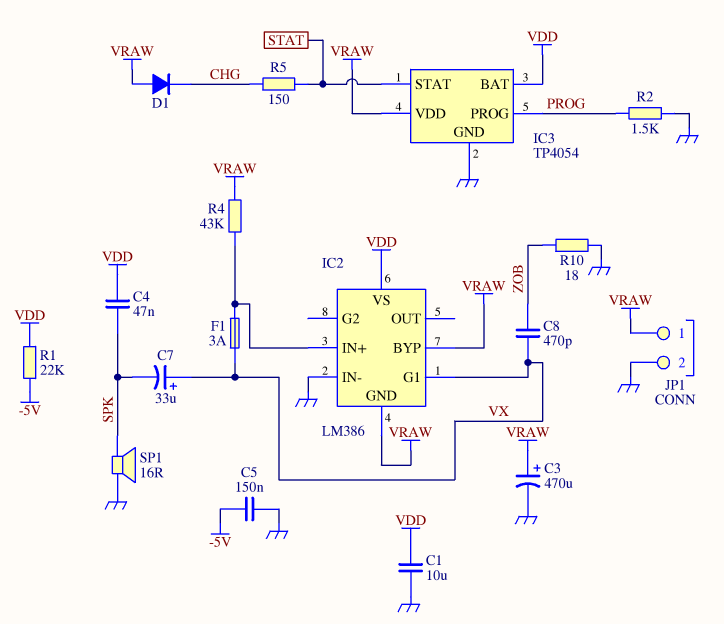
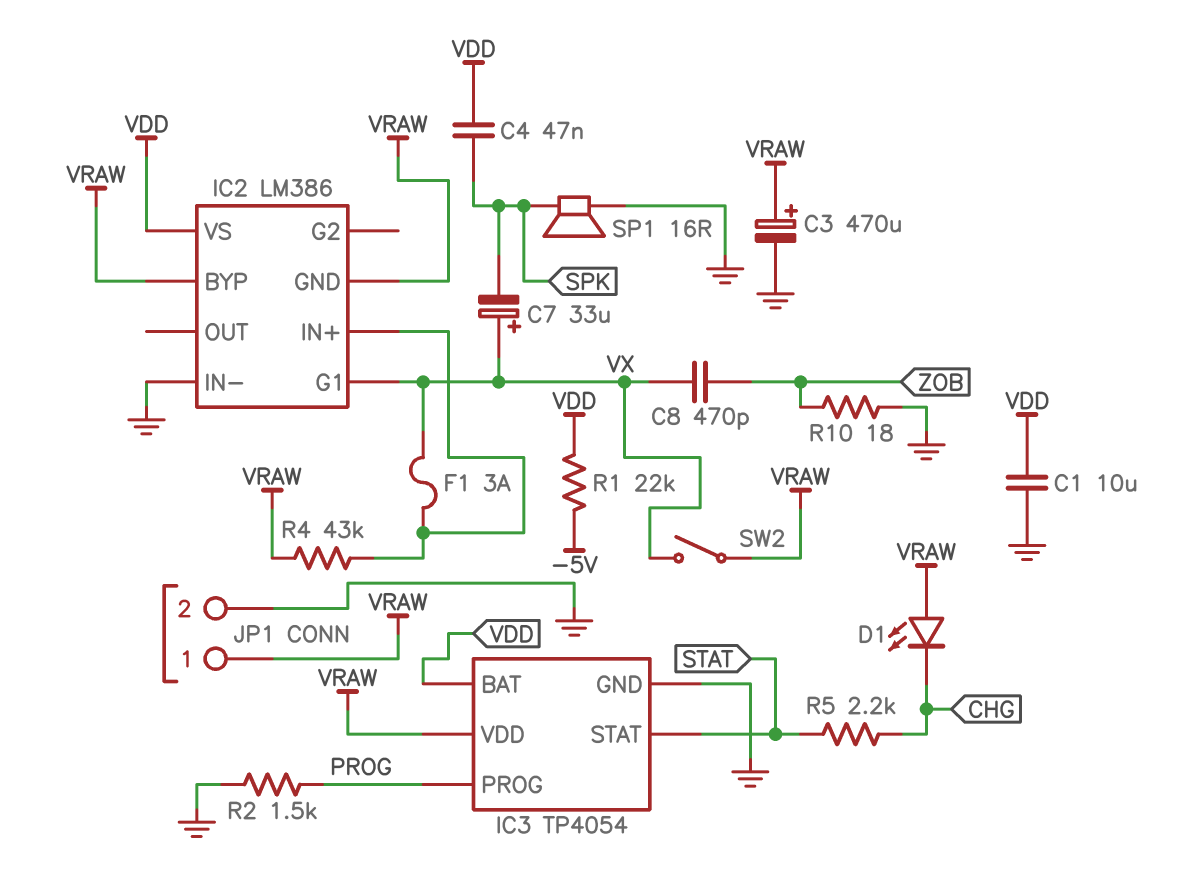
C5: 150nF (-5V, GND) -> none
D1: diode (A VRAW, K CHG) -> LED (A VRAW, K CHG)
R5: 150 (CHG, STAT) -> 2.2k (CHG, STAT)
SW2: none -> switch (VRAW, VX)

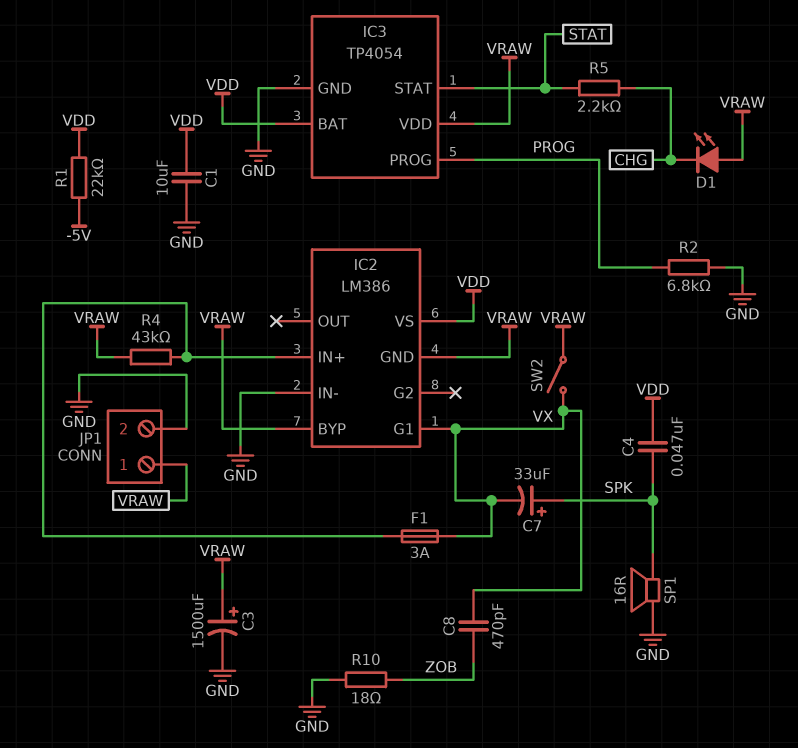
C3: 470uF (plus VRAW, minus GND) -> 1500uF (plus VRAW, minus GND)
C7: 33uF (plus VX, minus SPK) -> 33uF (plus SPK, minus VX)
R2: 1.5k (GND, PROG) -> 6.8k (GND, PROG)

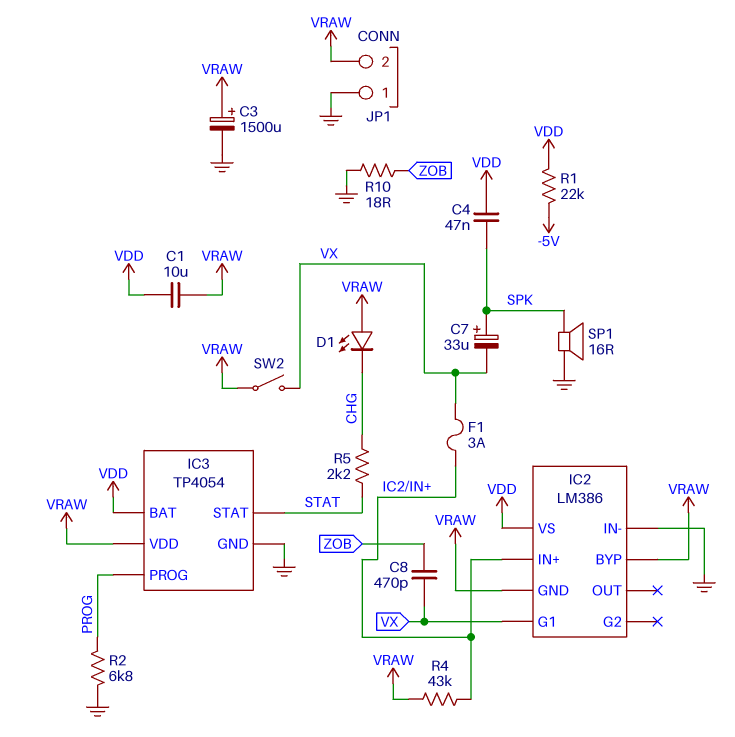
C1: 10uF (GND, VDD) -> 10uF (VDD, VRAW)
JP1 pin 1: VRAW -> GND
JP1 pin 2: GND -> VRAW

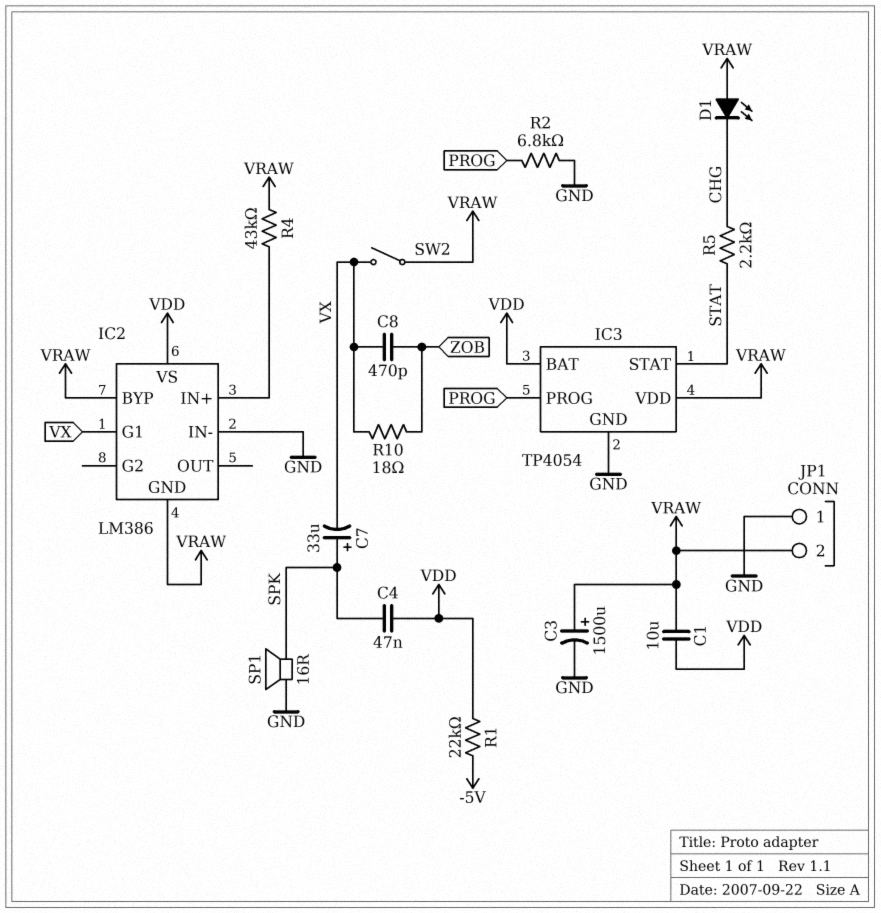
F1: 3A (IC2/IN+, VX) -> none
R10: 18 (GND, ZOB) -> 18 (VX, ZOB)

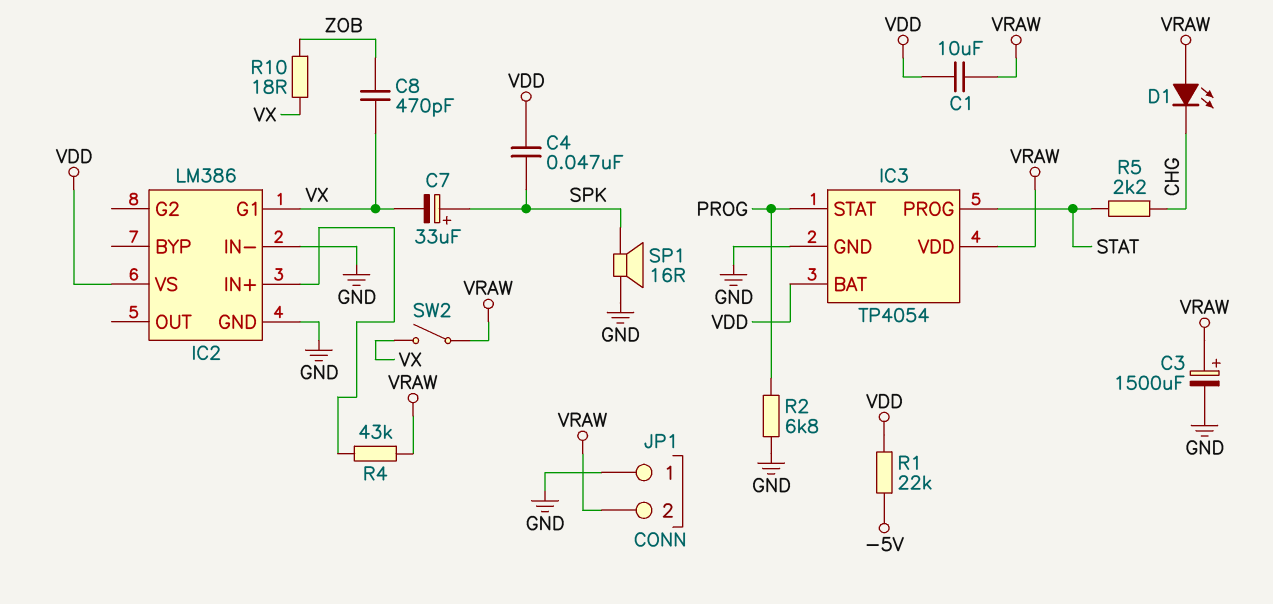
IC2 pin BYP: VRAW -> none
IC2 pin GND: VRAW -> GND
IC3 pin PROG: PROG -> STAT
IC3 pin STAT: STAT -> PROG

